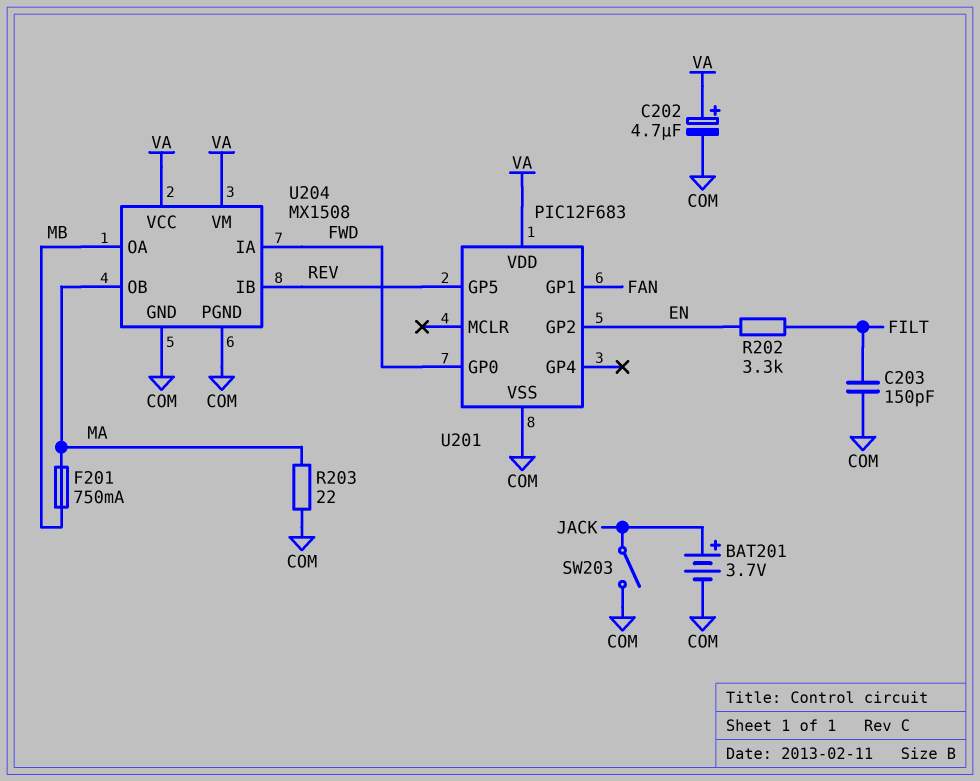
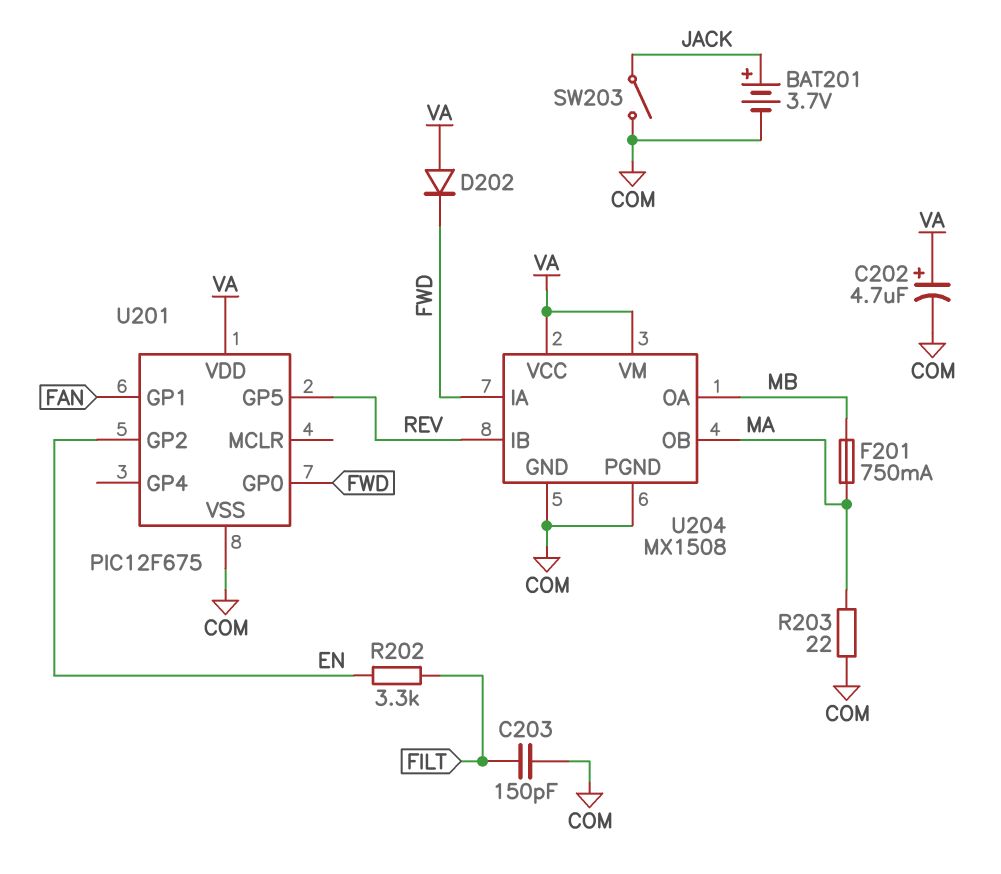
D202: none -> diode (A VA, K FWD)
U201: PIC12F683 -> PIC12F675

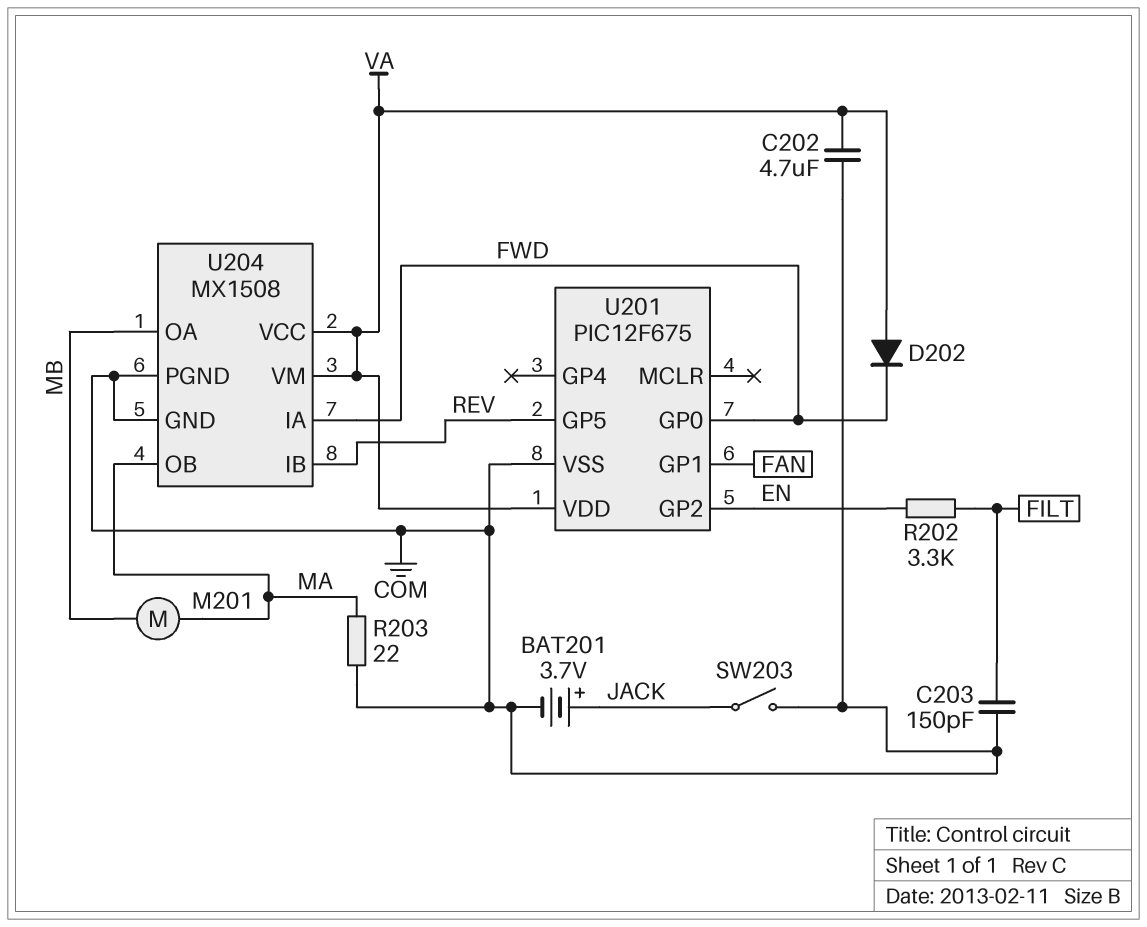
C202: 4.7uF (plus VA, minus COM) -> 4.7uF (COM, VA)
F201: 750mA (MA, MB) -> none
M201: none -> motor (MA, MB)

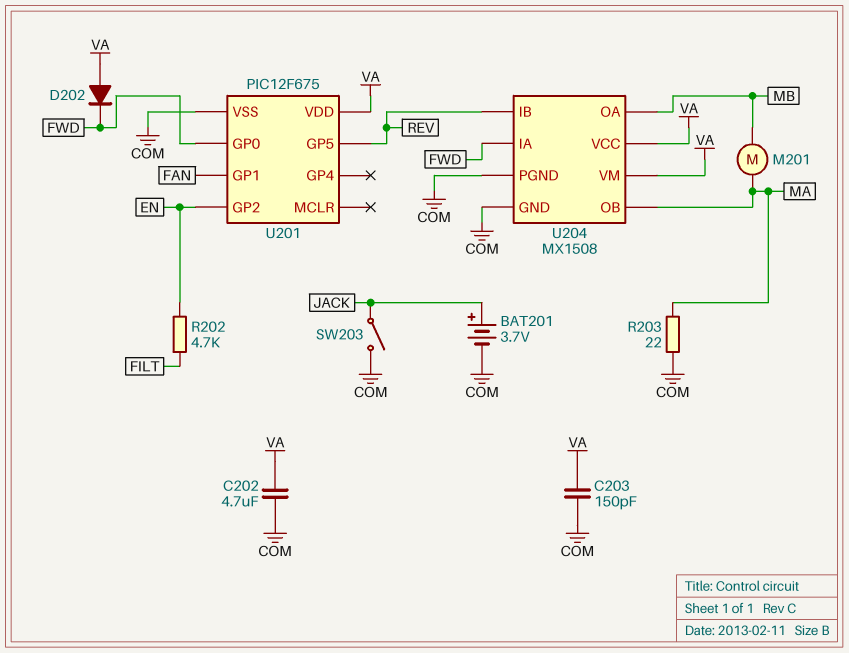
C203: 150pF (COM, FILT) -> 150pF (COM, VA)
R202: 3.3k (EN, FILT) -> 4.7k (EN, FILT)

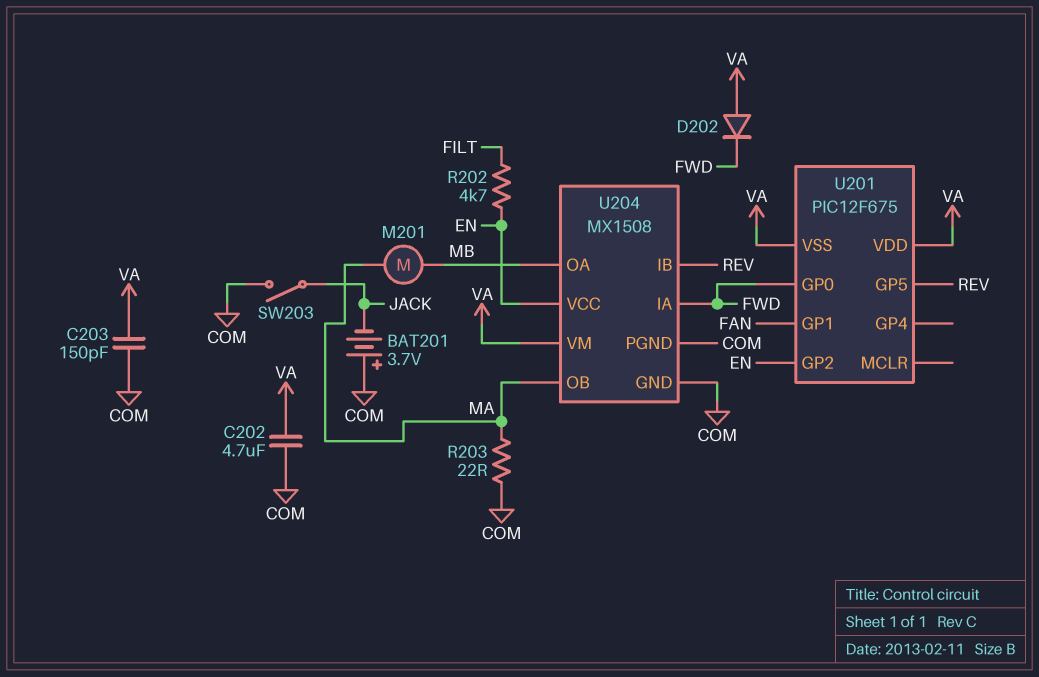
BAT201: 3.7V (plus JACK, minus COM) -> 3.7V (plus COM, minus JACK)
U201 pin VSS: COM -> VA
U204 pin VCC: VA -> EN

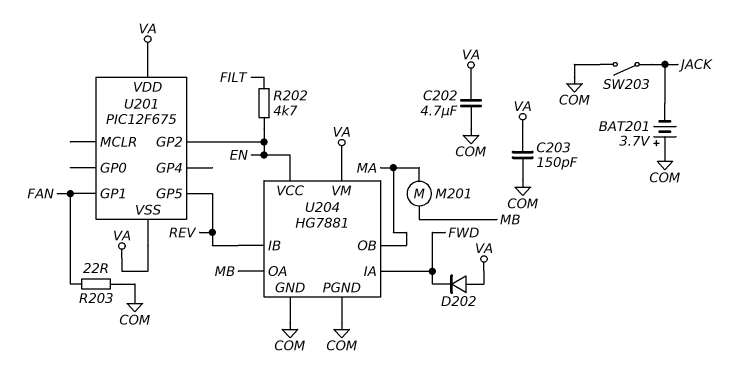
R203: 22 (COM, MA) -> 22 (COM, FAN)
U201 pin GP0: FWD -> none
U204: MX1508 -> HG7881

